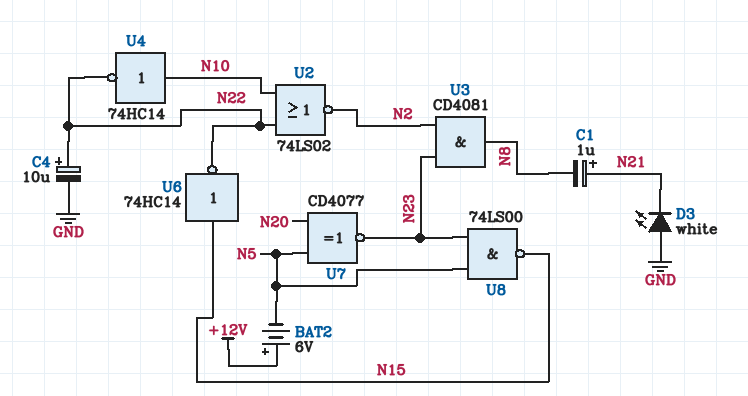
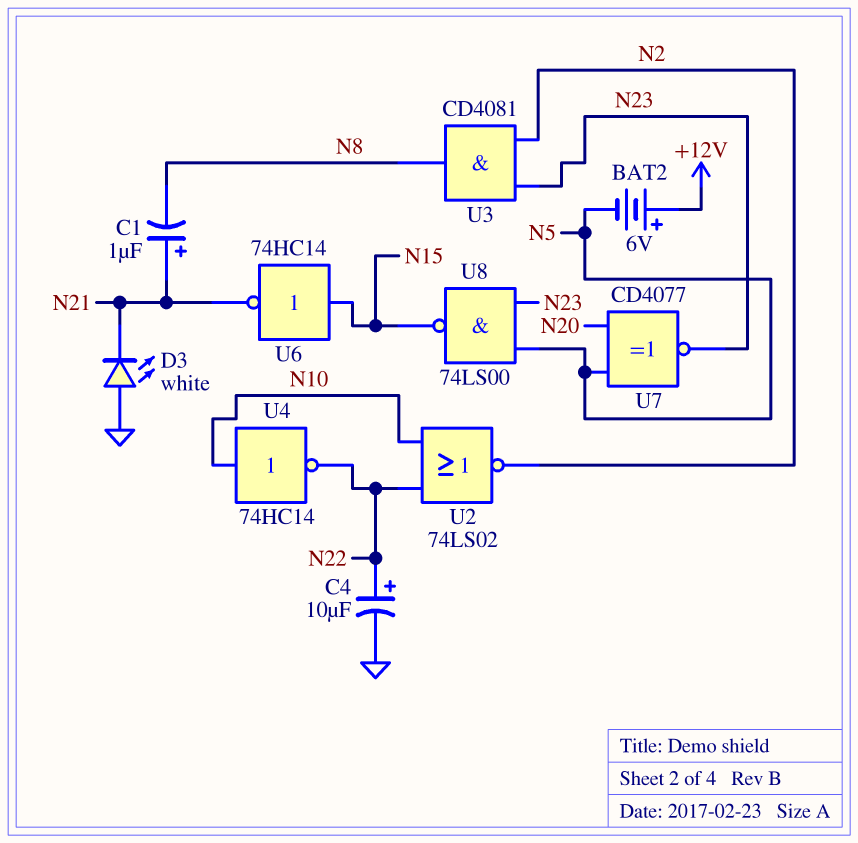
U6: NOT 74HC14 (in N15, out N22) -> NOT 74HC14 (in N15, out N21)

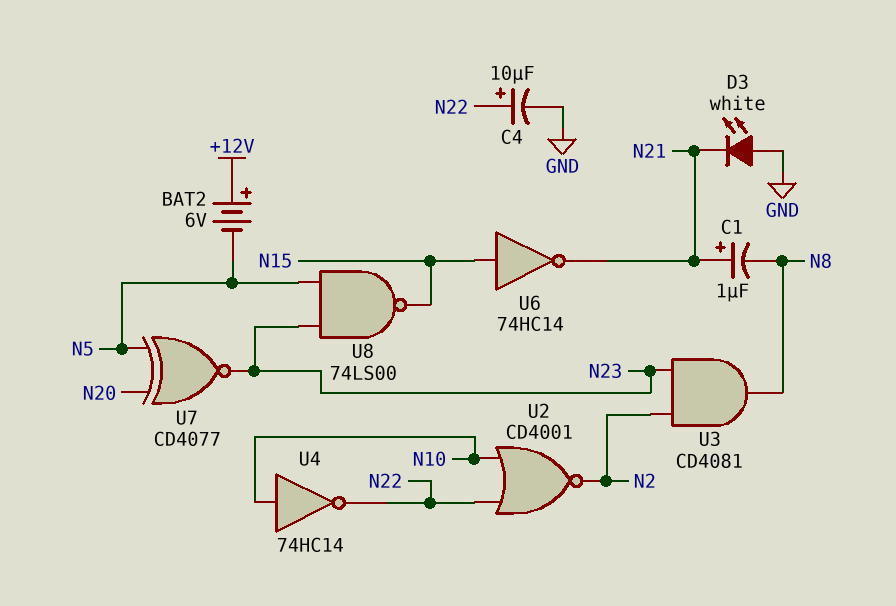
U2: NOR 74LS02 (in N10, in N22, out N2) -> NOR CD4001 (in N10, in N22, out N2)

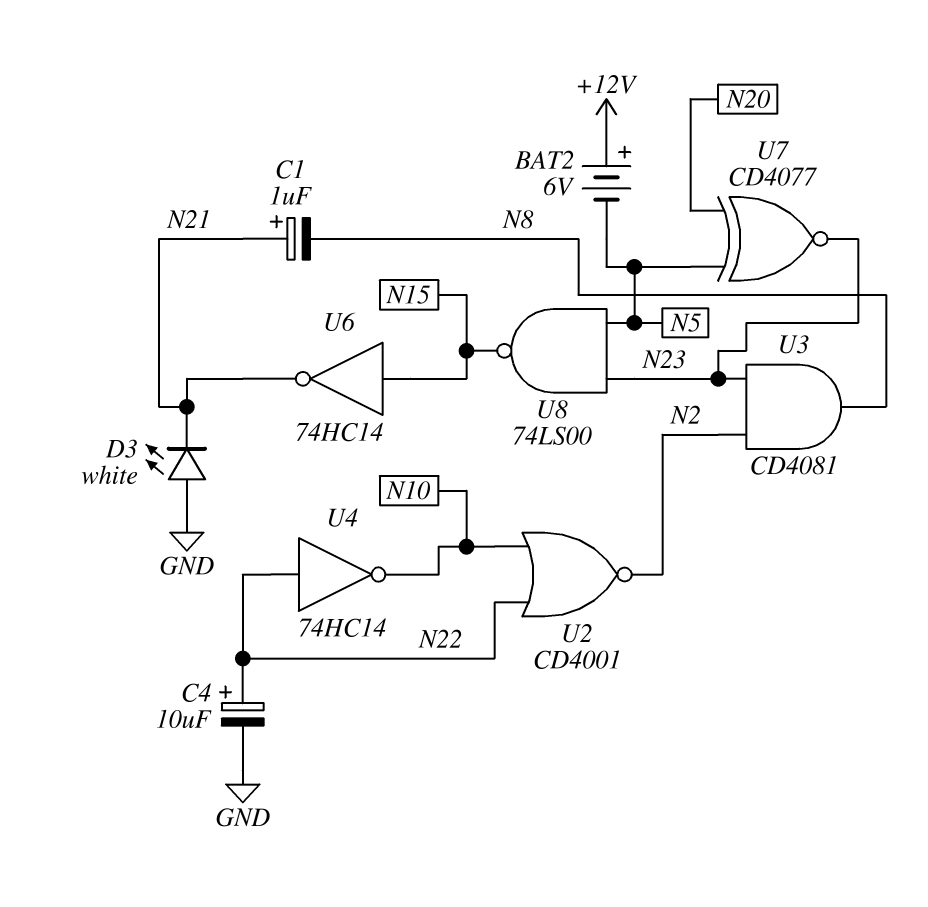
U4: NOT 74HC14 (in N10, out N22) -> NOT 74HC14 (in N22, out N10)

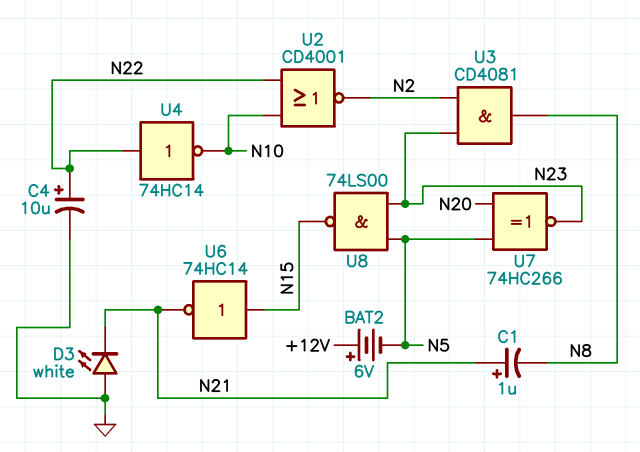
U7: XNOR CD4077 (in N5, in N20, out N23) -> XNOR 74HC266 (in N5, in N20, out N23)

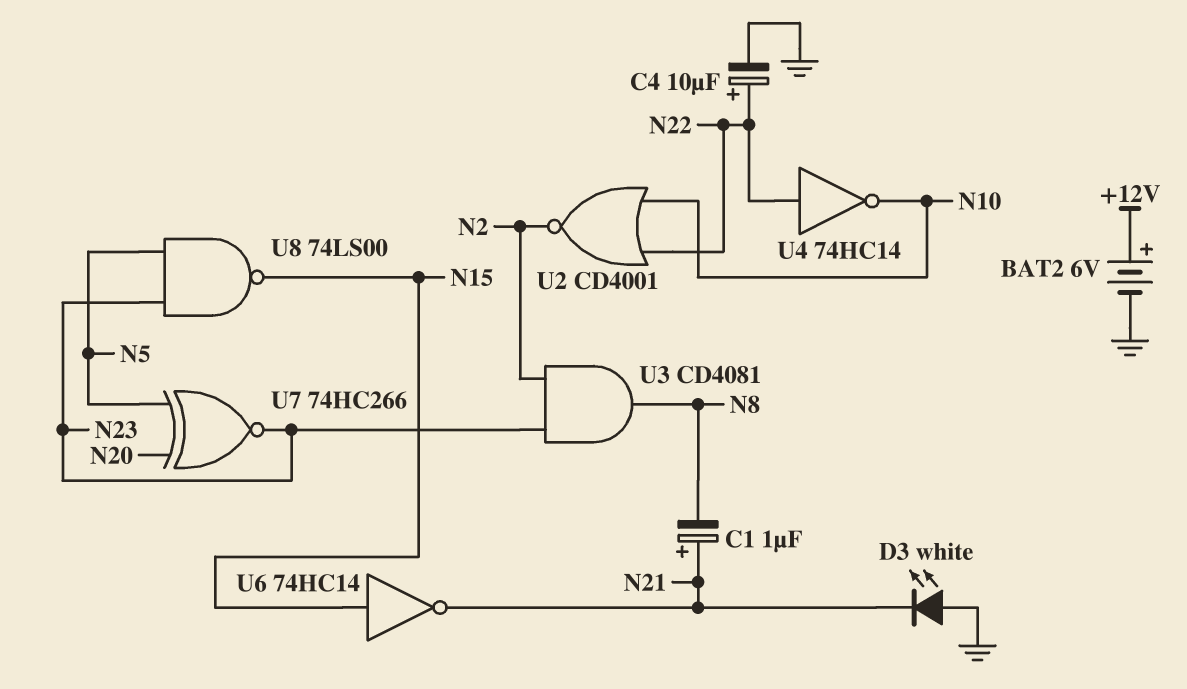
BAT2: 6V (plus +12V, minus N5) -> 6V (plus +12V, minus GND)

